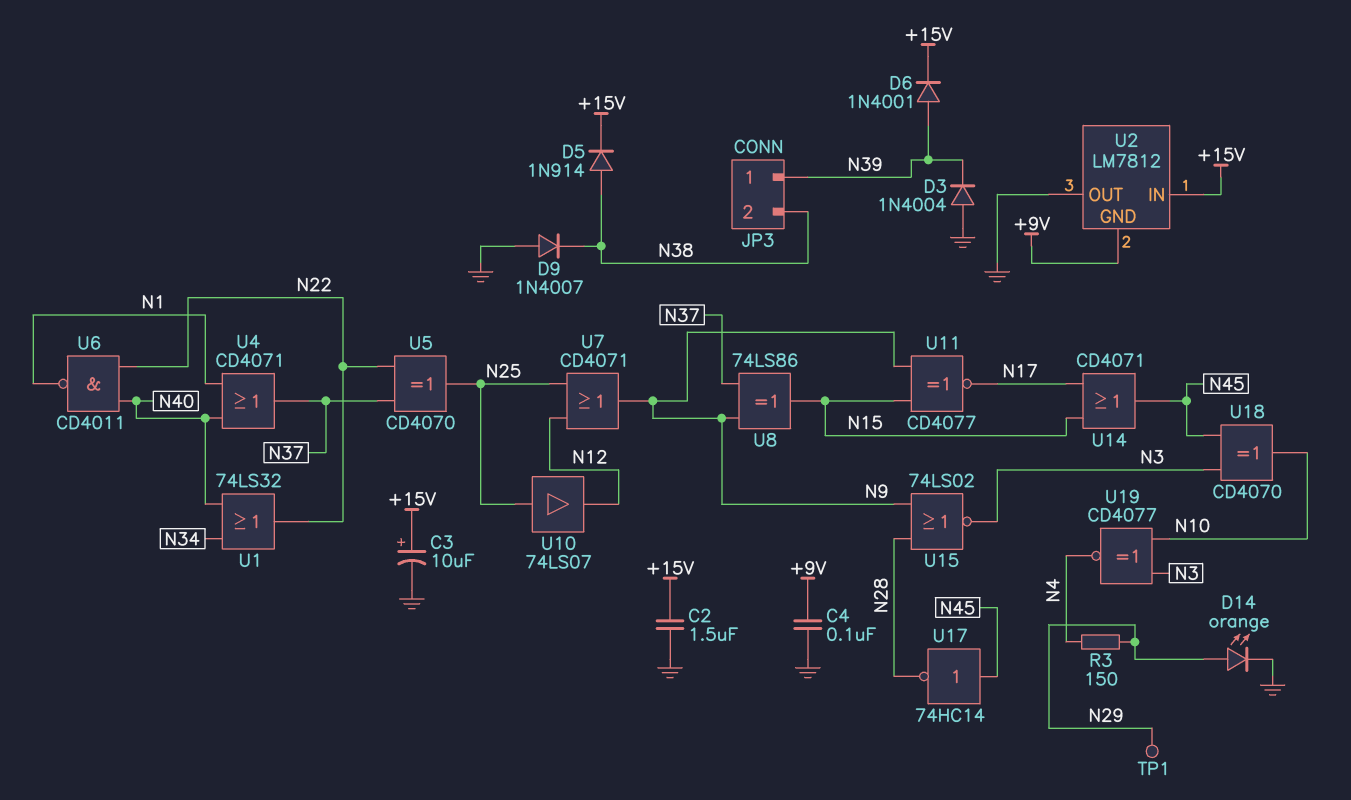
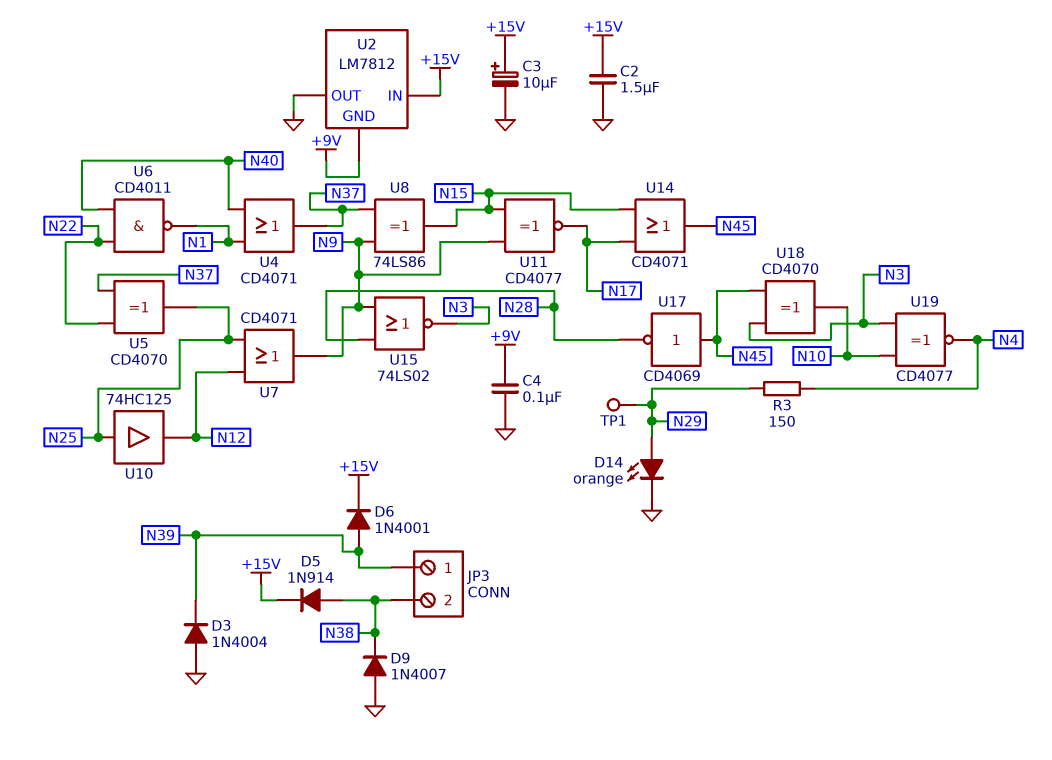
U1: OR 74LS32 (in N34, in N40, out N22) -> none
U10: buffer 74LS07 (in N25, out N12) -> buffer 74HC125 (in N25, out N12)
U17: NOT 74HC14 (in N45, out N28) -> NOT CD4069 (in N45, out N28)

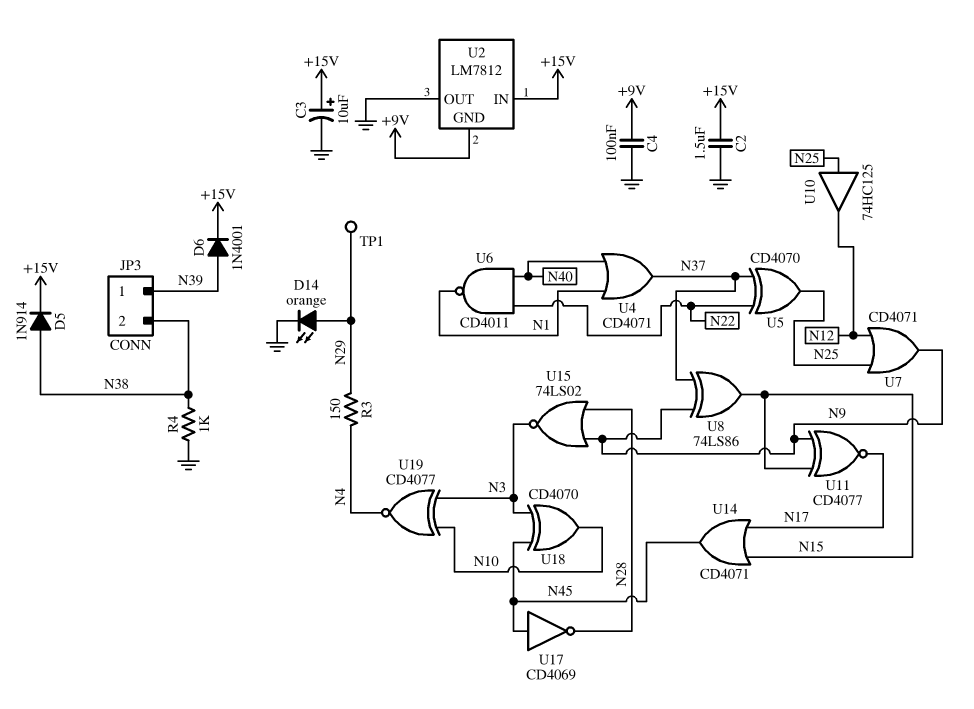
D3: diode 1N4004 (A GND, K N39) -> none
D9: diode 1N4007 (A GND, K N38) -> none
R4: none -> 1k (GND, N38)

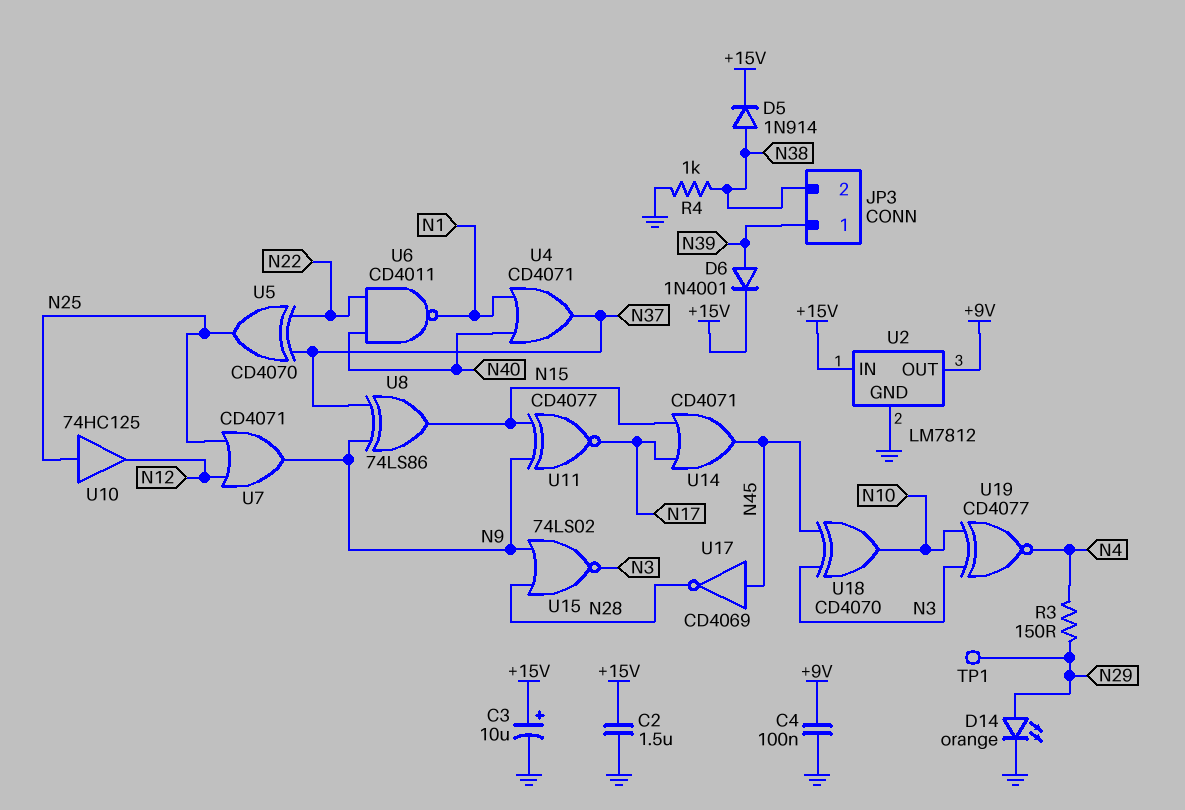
U2 pin GND: +9V -> GND
U2 pin OUT: GND -> +9V

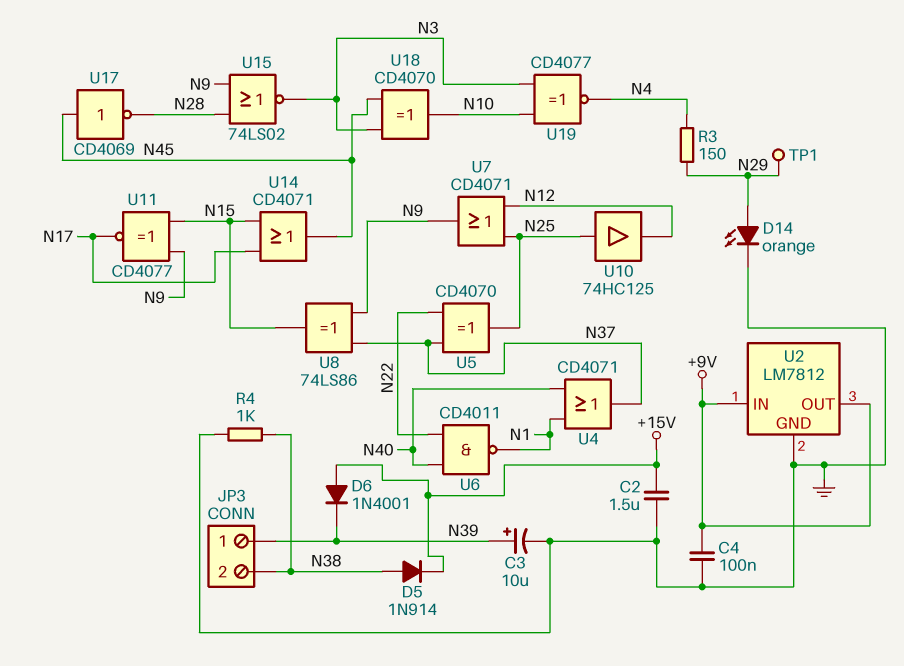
C3: 10uF (plus +15V, minus GND) -> 10uF (plus N39, minus GND)
D6: diode 1N4001 (A N39, K +15V) -> diode 1N4001 (A +15V, K N39)
U2 pin IN: +15V -> +9V

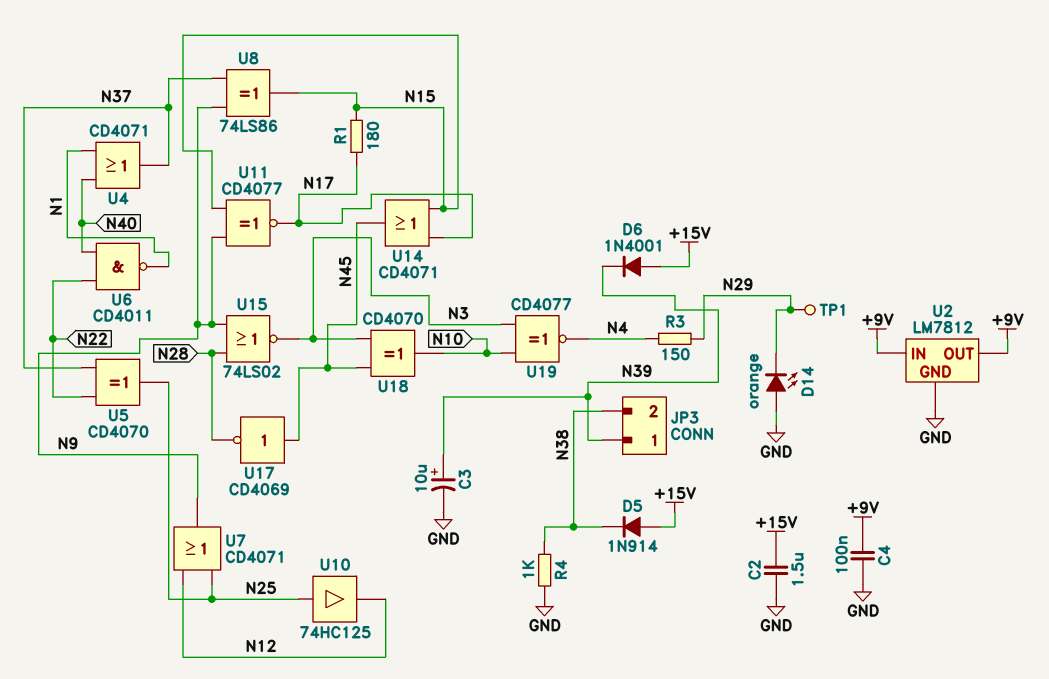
D5: diode 1N914 (A N38, K +15V) -> diode 1N914 (A +15V, K N38)
D14: LED orange (A N29, K GND) -> LED orange (A GND, K N29)
R1: none -> 180 (N15, N17)

